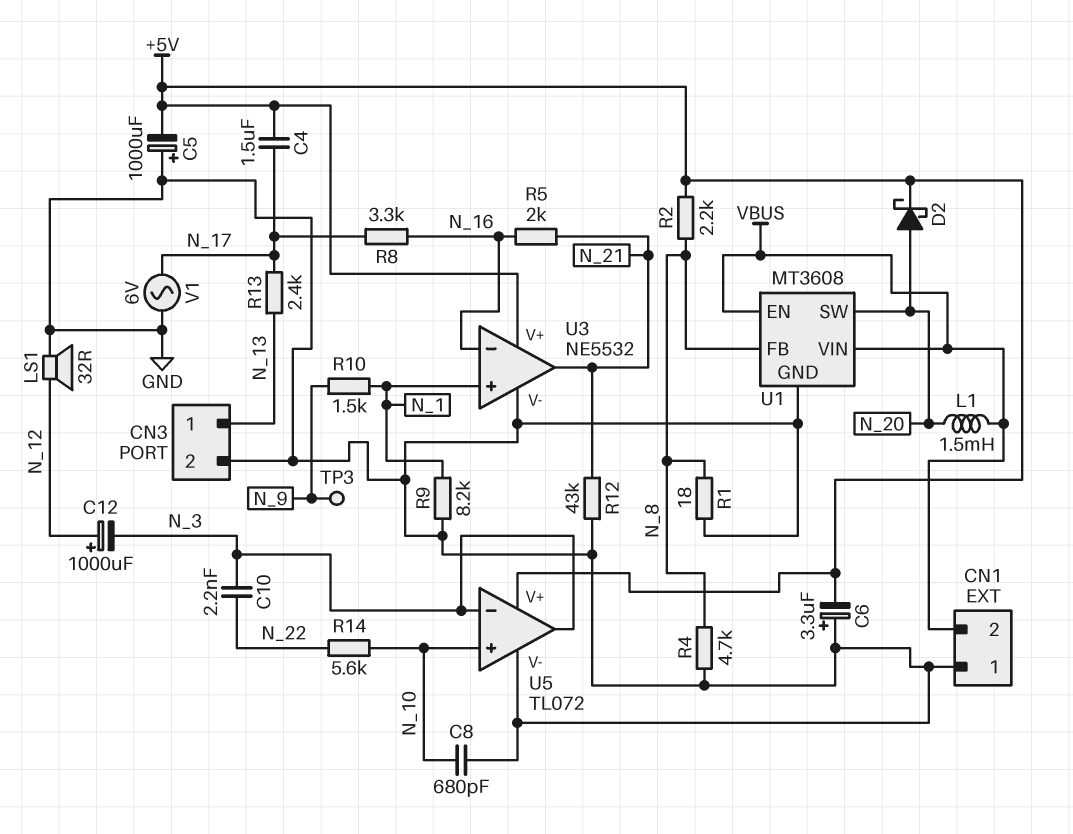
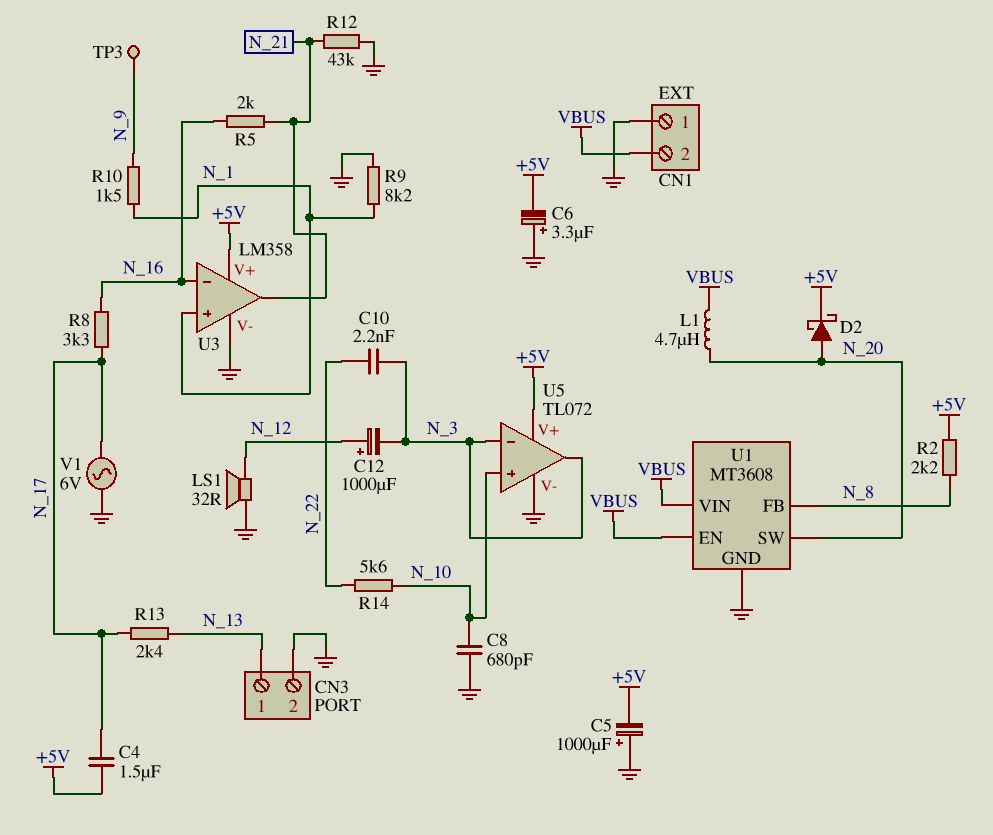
L1: 1.5mH (N_20, VBUS) -> 4.7uH (N_20, VBUS)
R1: 18 (GND, N_8) -> none
R4: 4.7k (GND, N_8) -> none
U3: NE5532 -> LM358

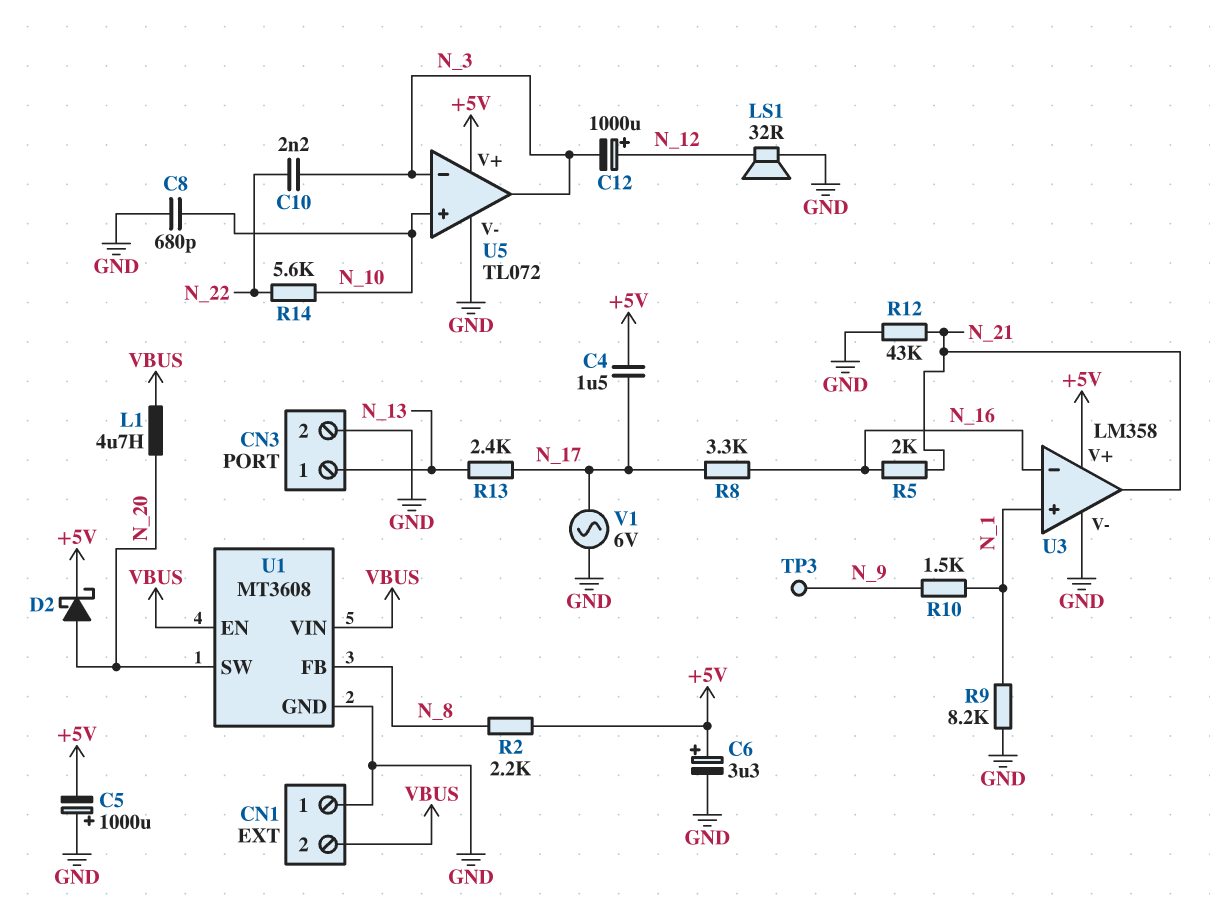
C6: 3.3uF (plus GND, minus +5V) -> 3.3uF (plus +5V, minus GND)

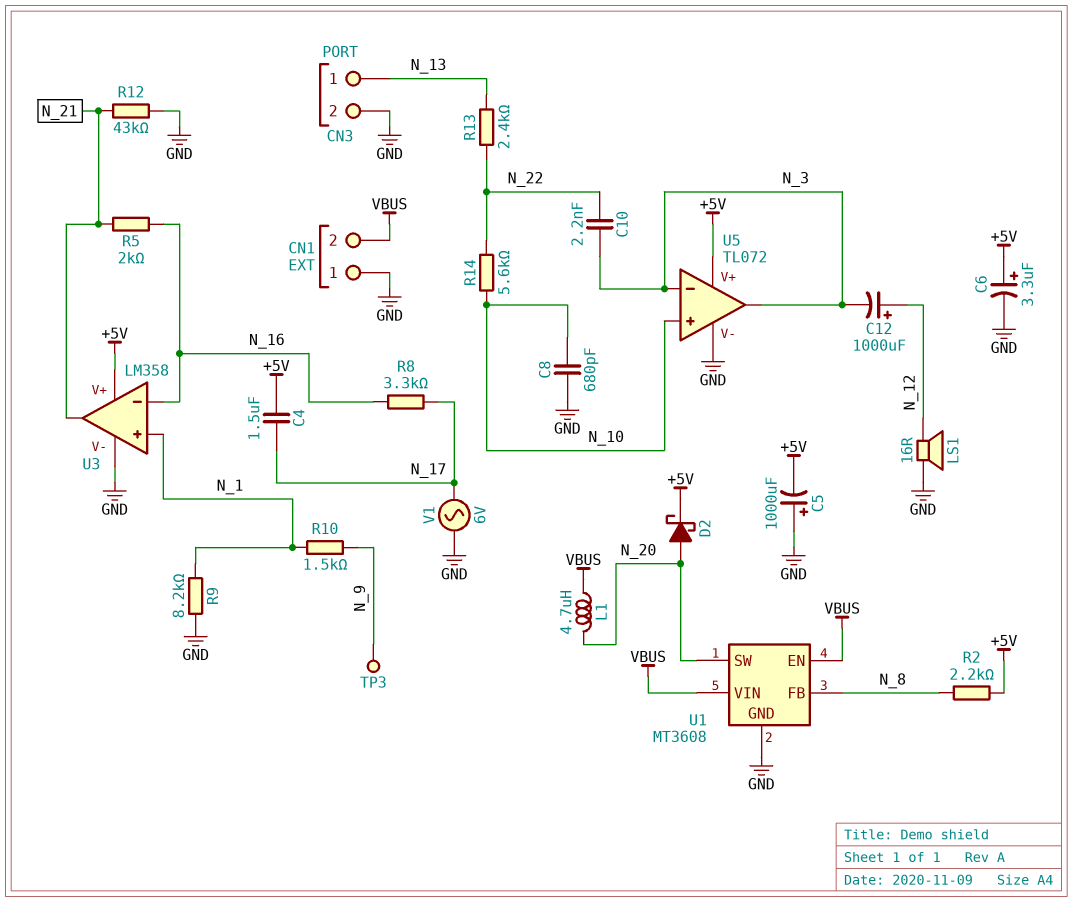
LS1: speaker 32R (GND, N_12) -> speaker 16R (GND, N_12)
R13: 2.4k (N_13, N_17) -> 2.4k (N_13, N_22)

